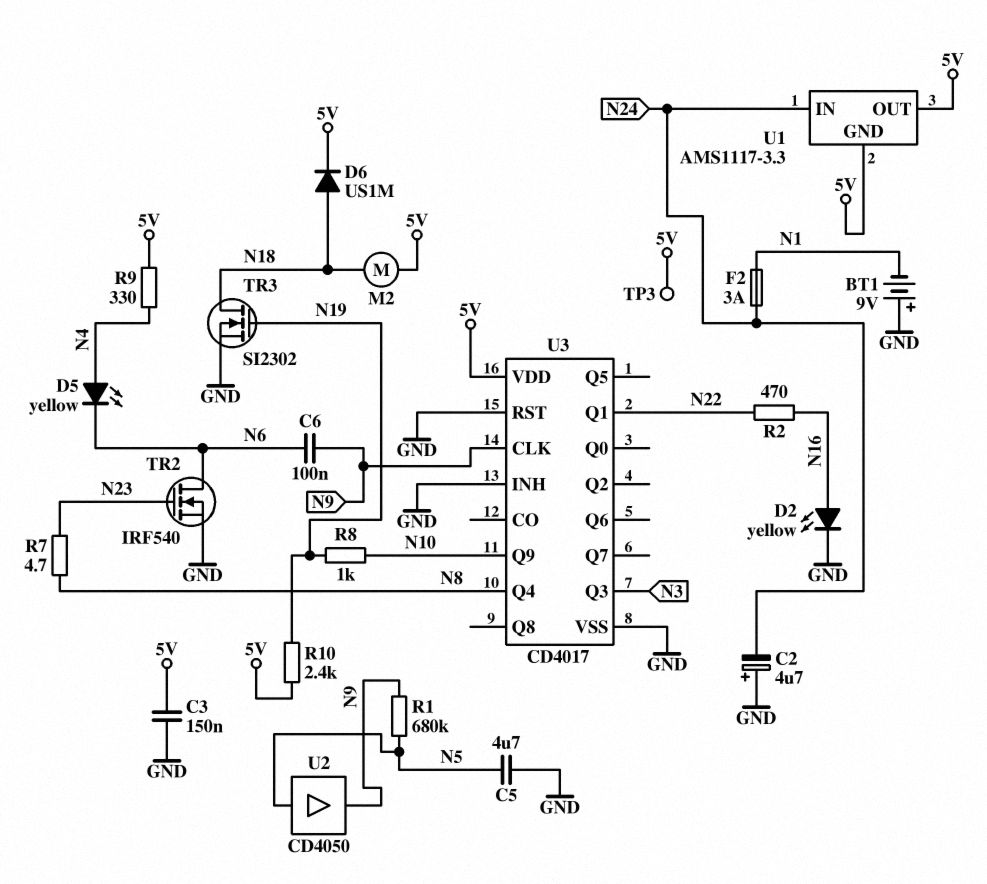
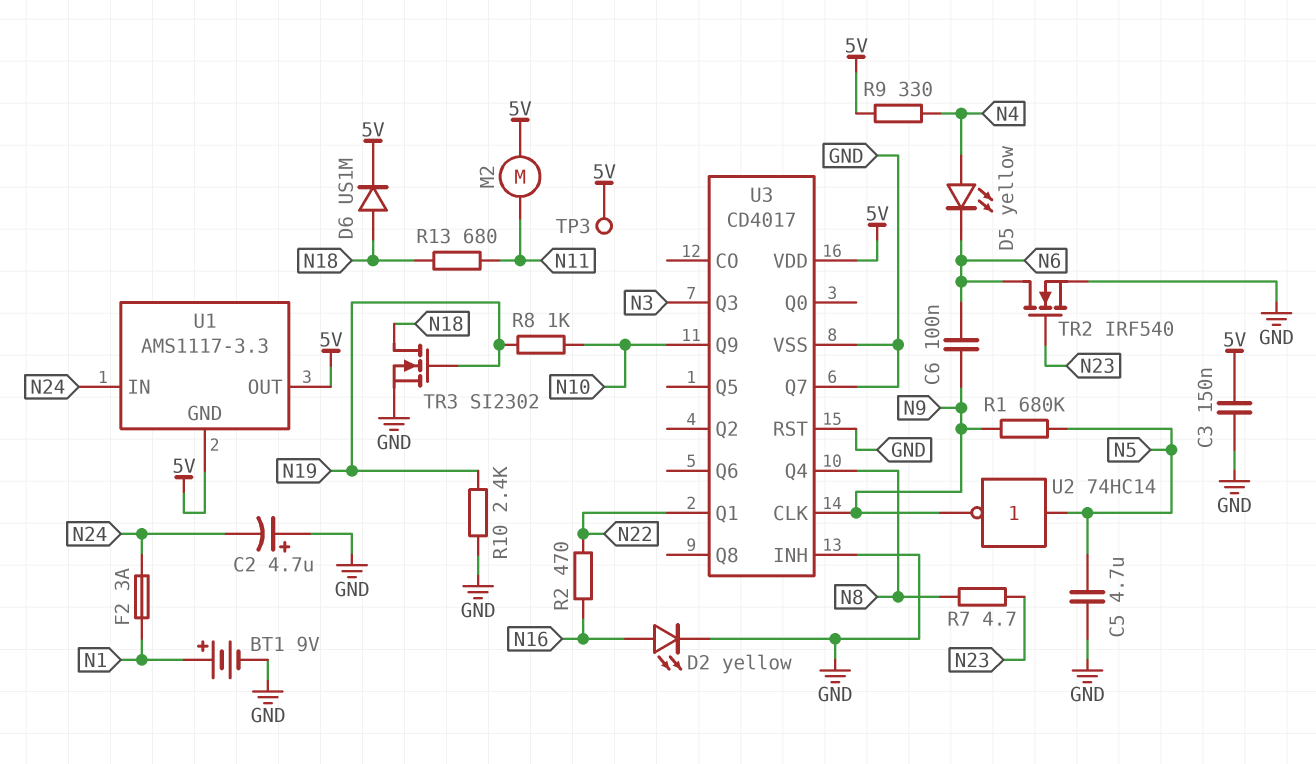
BT1: 9V (plus GND, minus N1) -> 9V (plus N1, minus GND)
M2: motor (5V, N18) -> motor (5V, N11)
R10: 2.4k (5V, N19) -> 2.4k (GND, N19)
R13: none -> 680 (N11, N18)
U2: buffer CD4050 (in N5, out N9) -> NOT 74HC14 (in N5, out N9)
U3 pin Q7: none -> GND

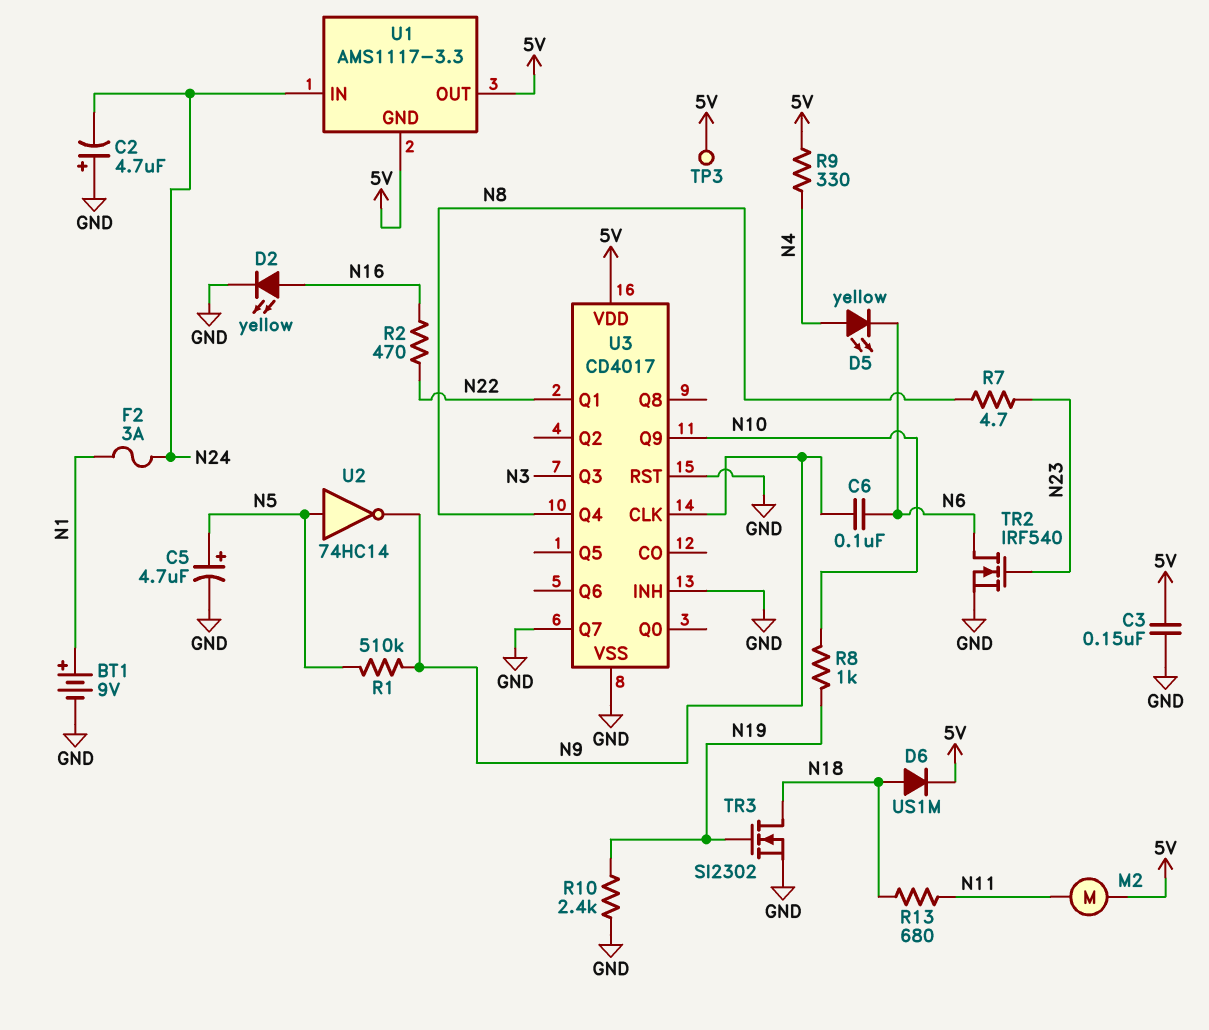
C5: 4.7uF (GND, N5) -> 4.7uF (plus N5, minus GND)
R1: 680k (N5, N9) -> 510k (N5, N9)

